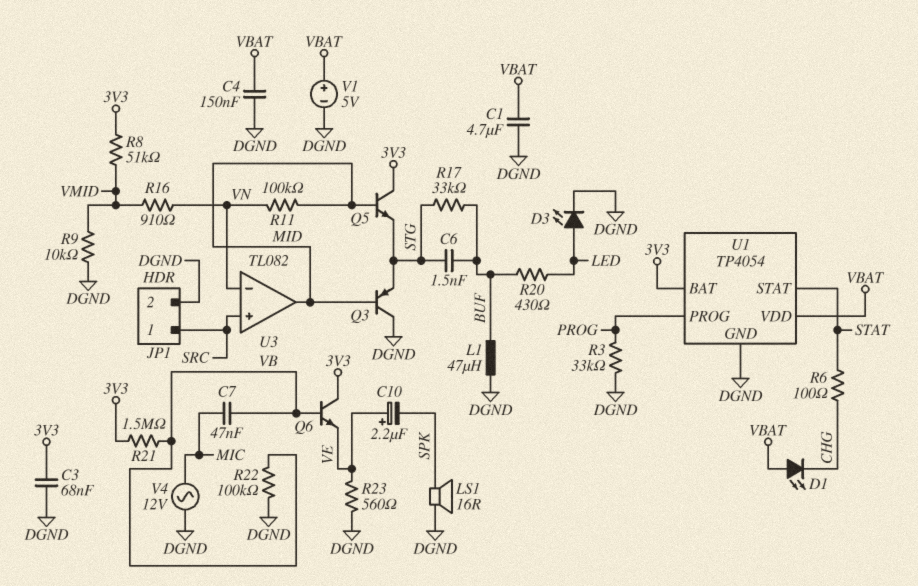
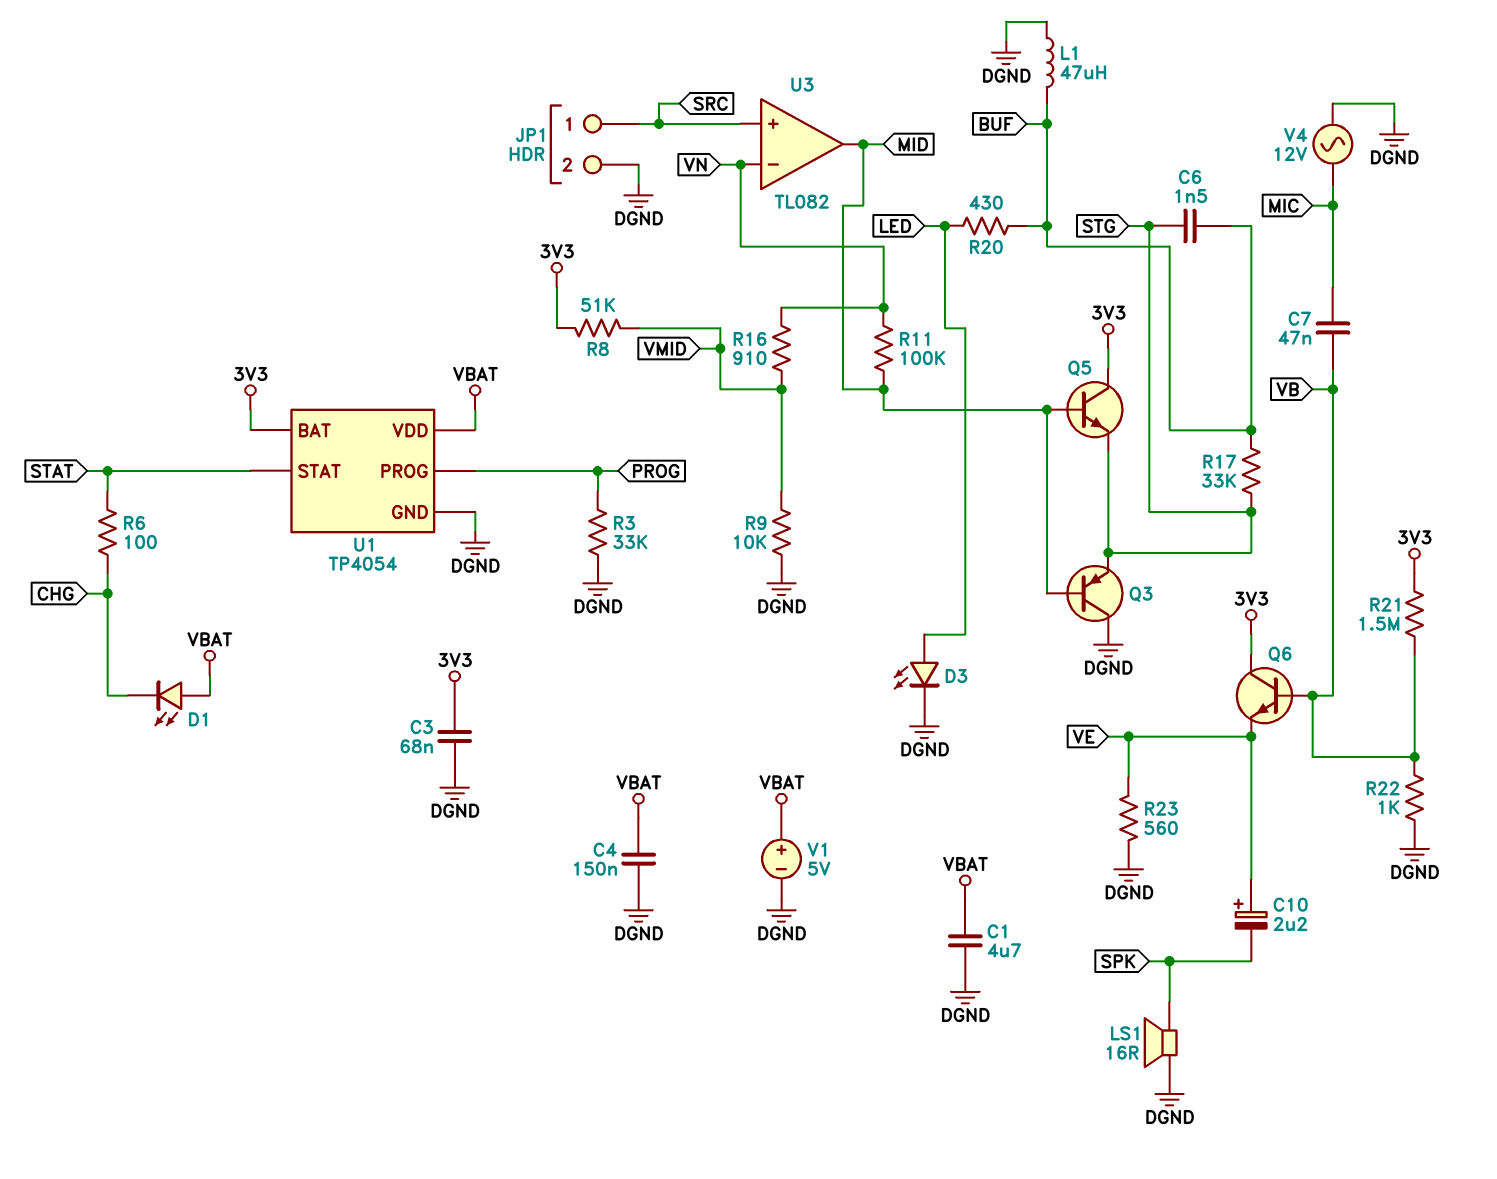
R22: 100k (DGND, VB) -> 1k (DGND, VB)

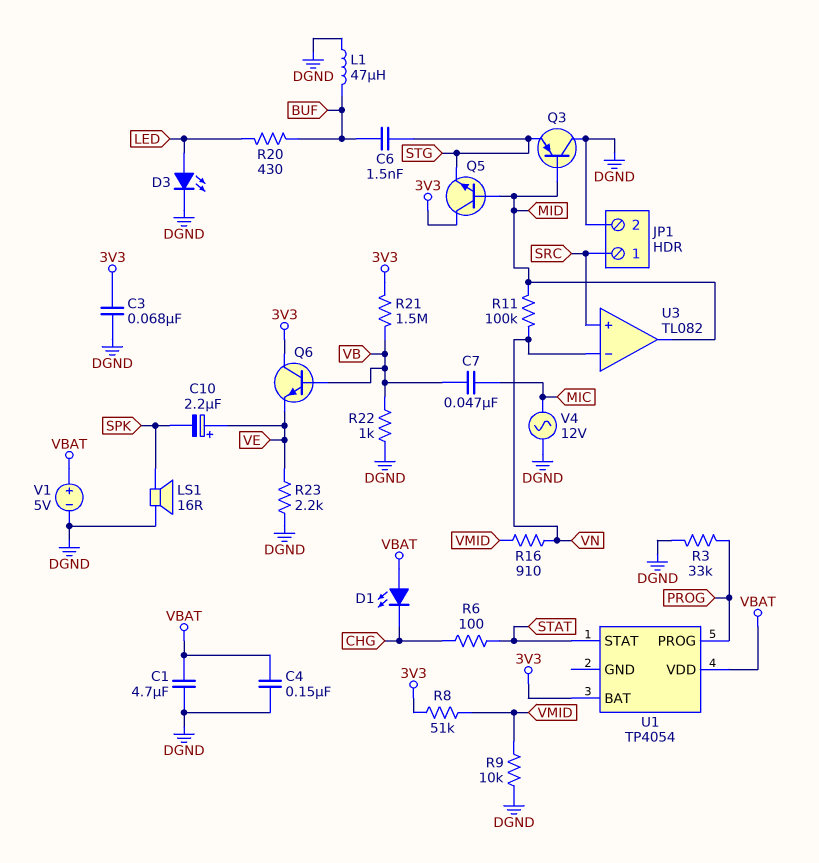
R17: 33k (BUF, STG) -> none
R23: 560 (DGND, VE) -> 2.2k (DGND, VE)
U1 pin GND: DGND -> none

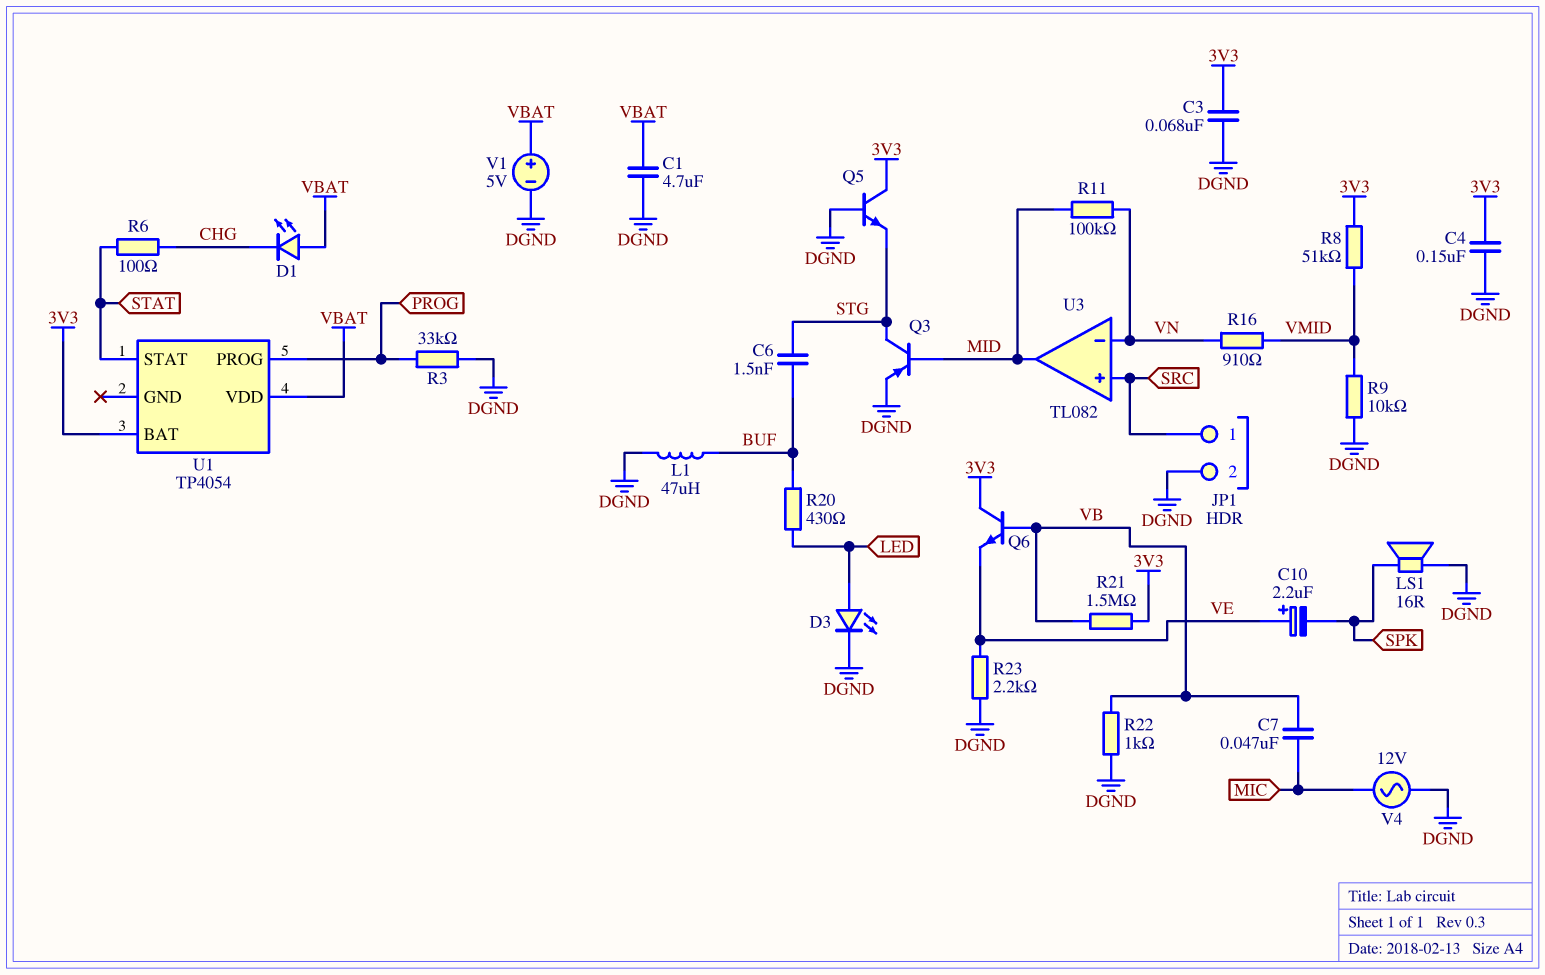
C4: 150nF (DGND, VBAT) -> 150nF (3V3, DGND)
Q3: PNP (B MID, C DGND, E STG) -> PNP (B MID, C STG, E DGND)
Q5: NPN (B MID, C 3V3, E STG) -> NPN (B DGND, C 3V3, E STG)

